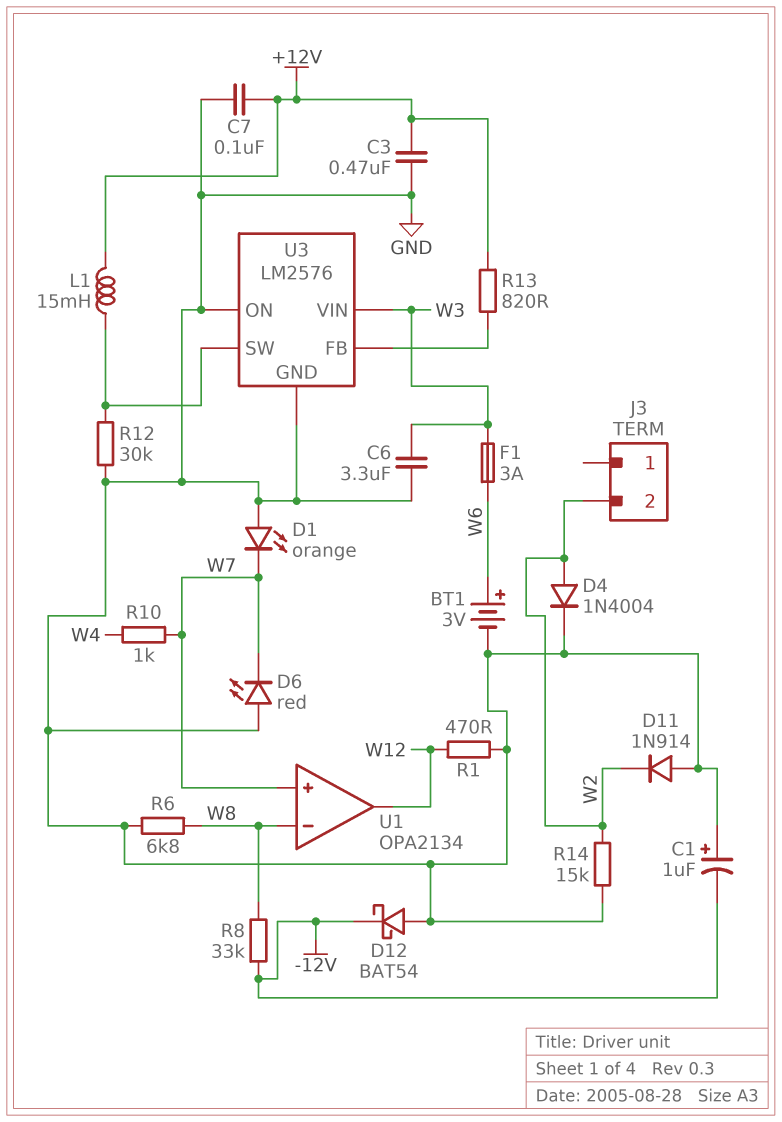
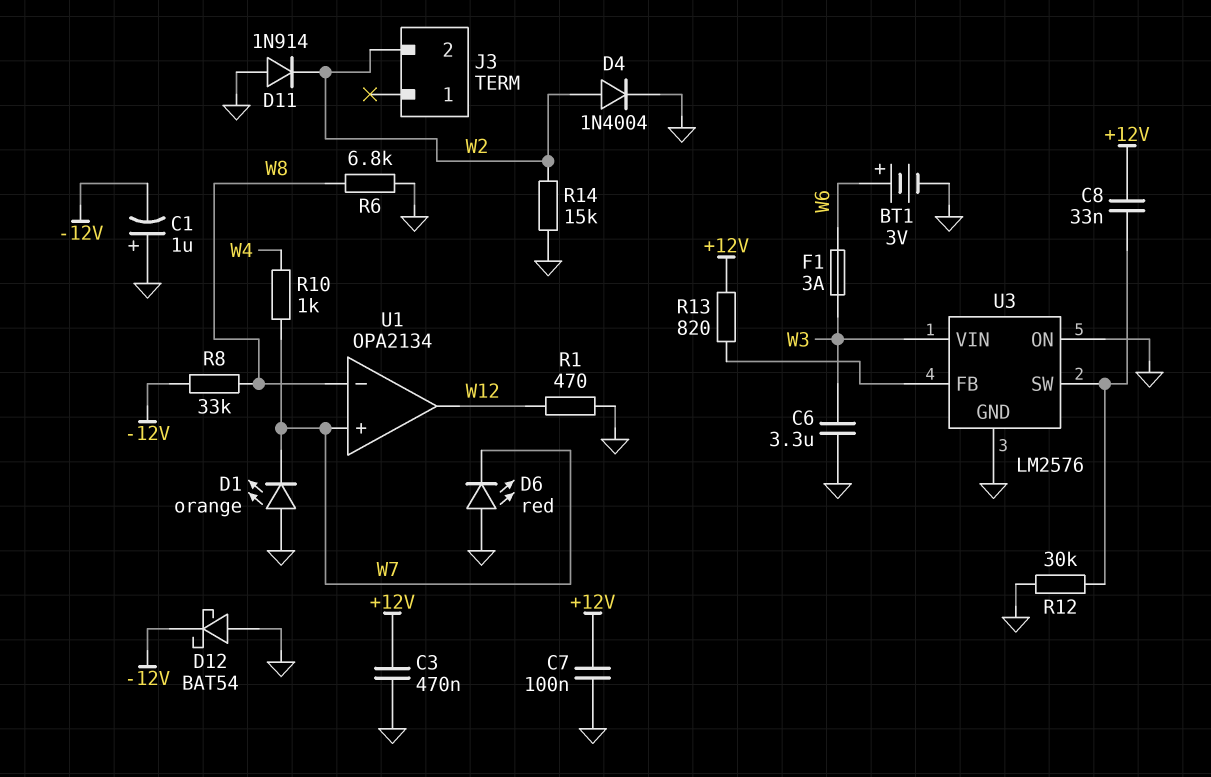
C8: none -> 33nF (+12V, U3/SW)
L1: 15mH (+12V, U3/SW) -> none

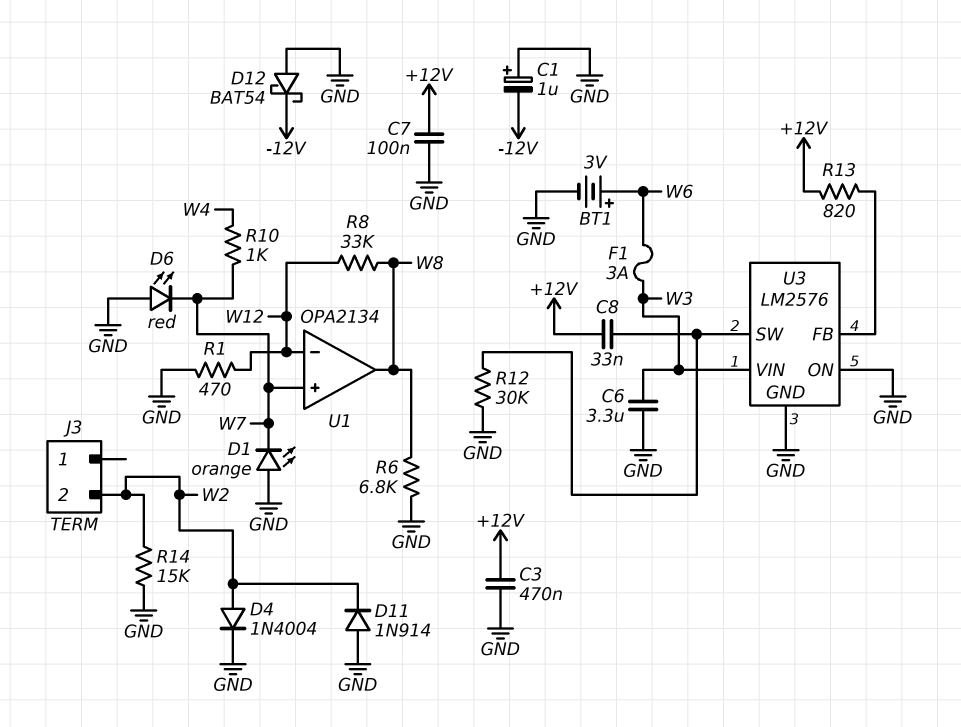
R8: 33k (-12V, W8) -> 33k (W8, W12)
U1 pin in-: W8 -> W12
U1 pin out: W12 -> W8

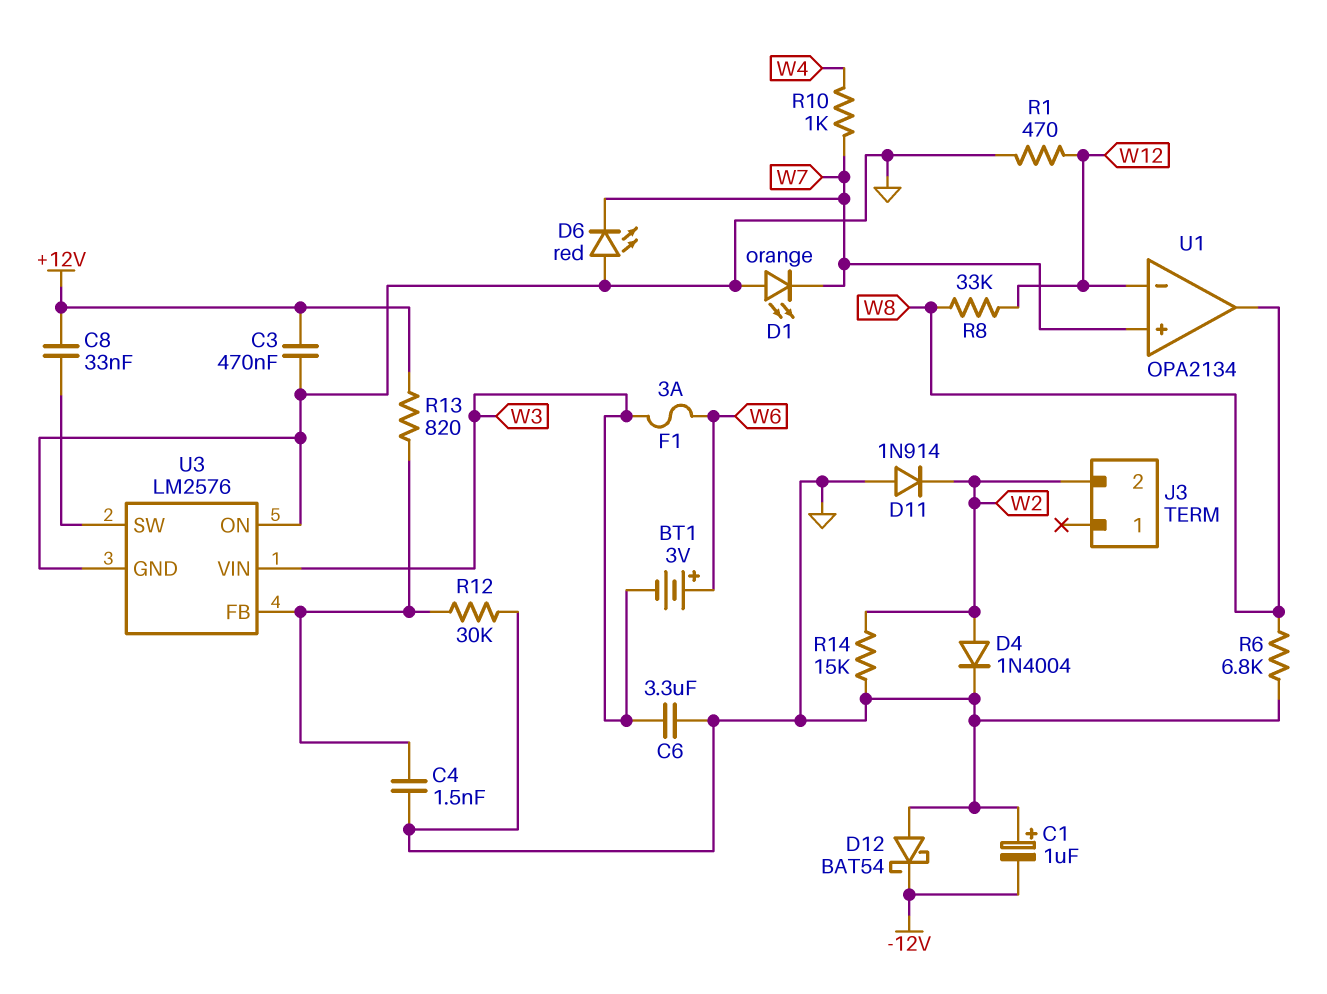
BT1: 3V (plus W6, minus GND) -> 3V (plus W6, minus W3)
C4: none -> 1.5nF (GND, U3/FB)
C7: 100nF (+12V, GND) -> none
R12: 30k (GND, U3/SW) -> 30k (GND, U3/FB)

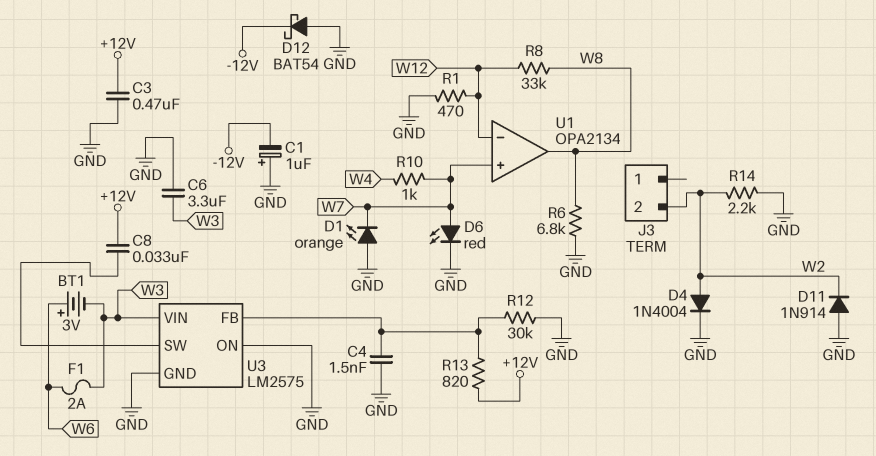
D6: LED red (A GND, K W7) -> LED red (A W7, K GND)
F1: 3A (W3, W6) -> 2A (W3, W6)
R14: 15k (GND, W2) -> 2.2k (GND, W2)
U3: LM2576 -> LM2575

